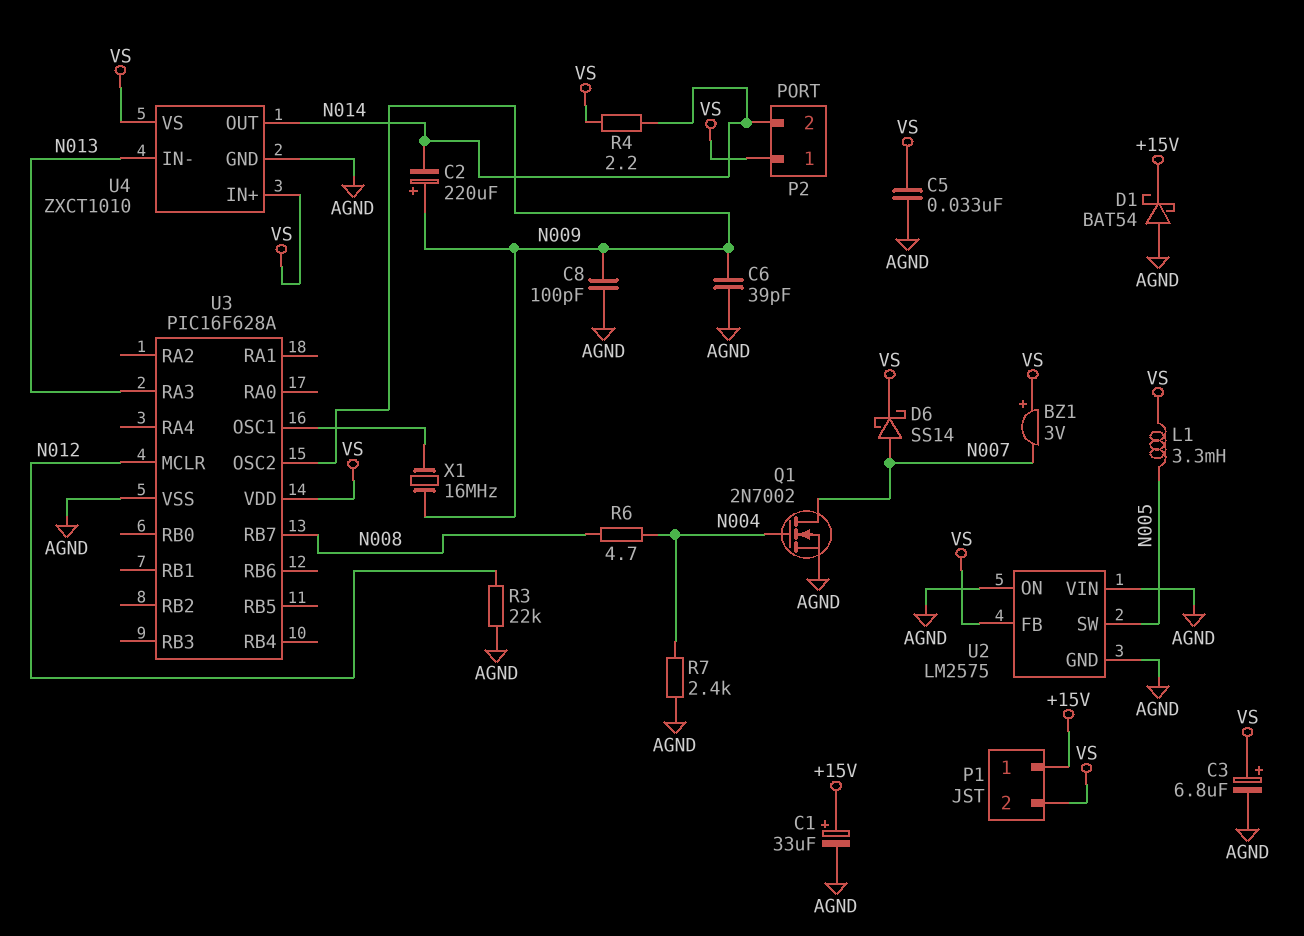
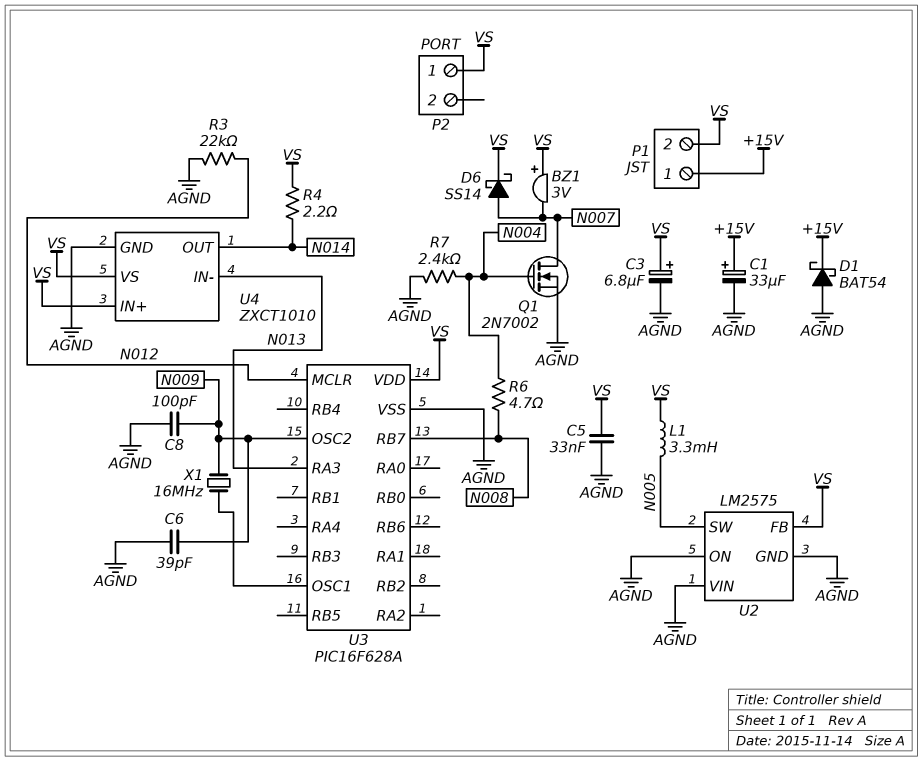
C2: 220uF (plus N009, minus N014) -> none
P2 pin 2: N014 -> none

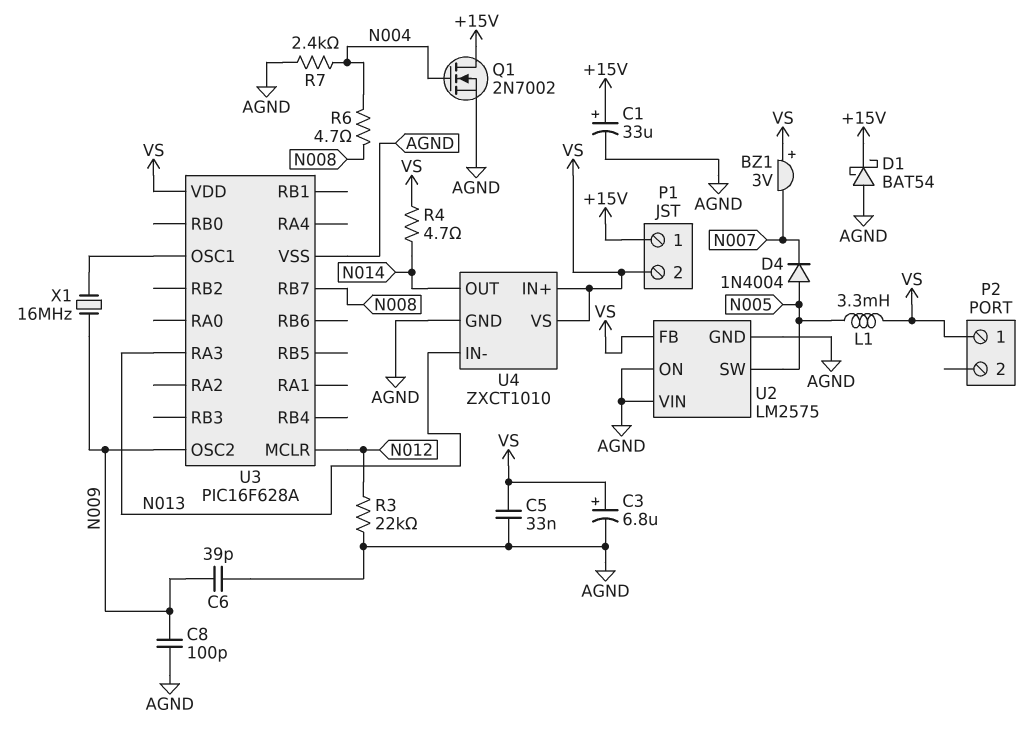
D4: none -> diode 1N4004 (A N005, K N007)
D6: schottky SS14 (A N007, K VS) -> none
Q1: NMOS 2N7002 (G N004, D N007, S AGND) -> NMOS 2N7002 (G N004, D +15V, S AGND)
R4: 2.2 (N014, VS) -> 4.7 (N014, VS)

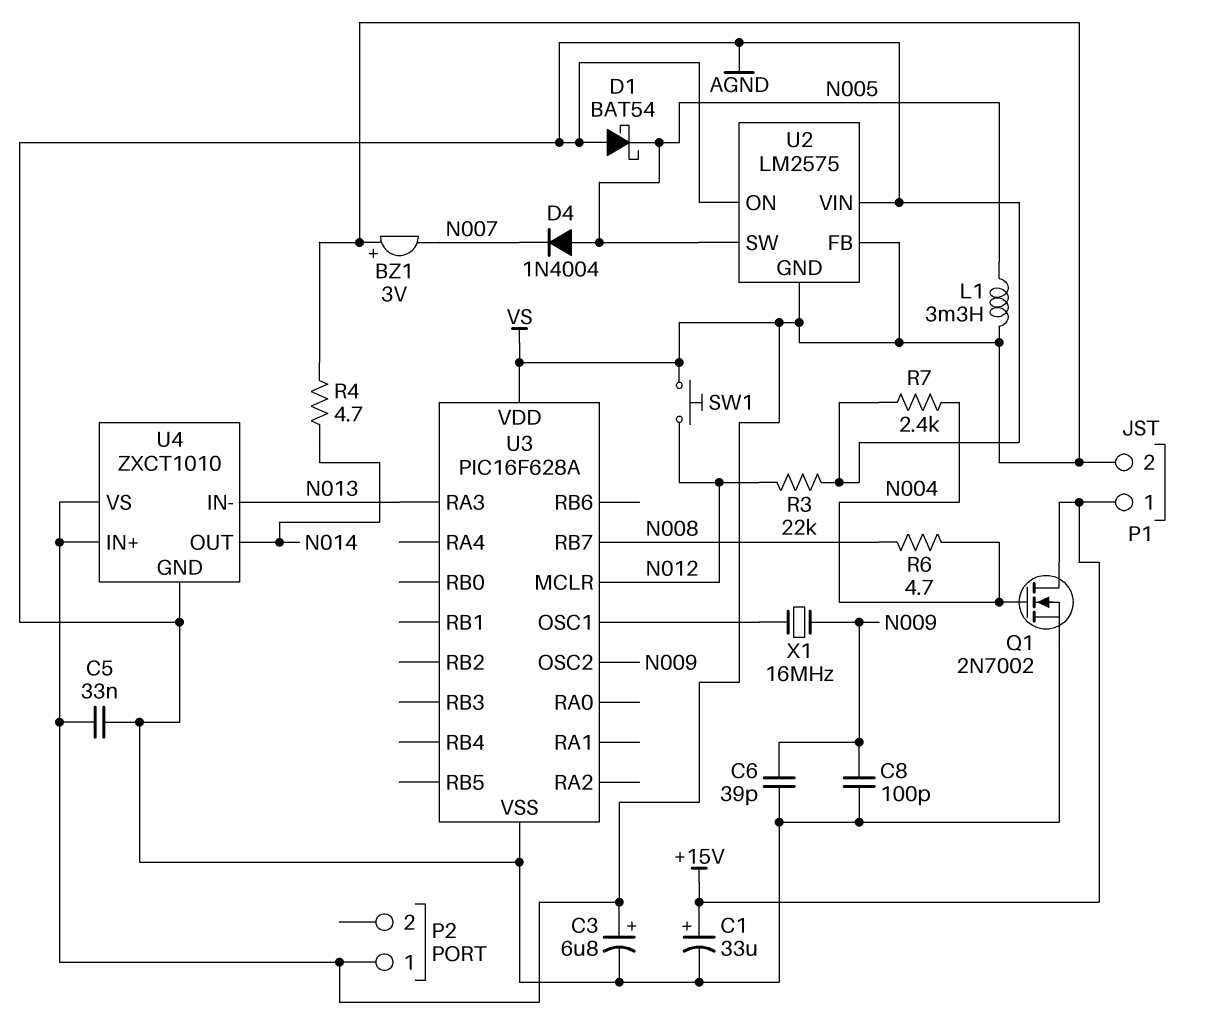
D1: schottky BAT54 (A AGND, K +15V) -> schottky BAT54 (A AGND, K N005)
SW1: none -> button (N012, VS)
U2 pin GND: AGND -> VS

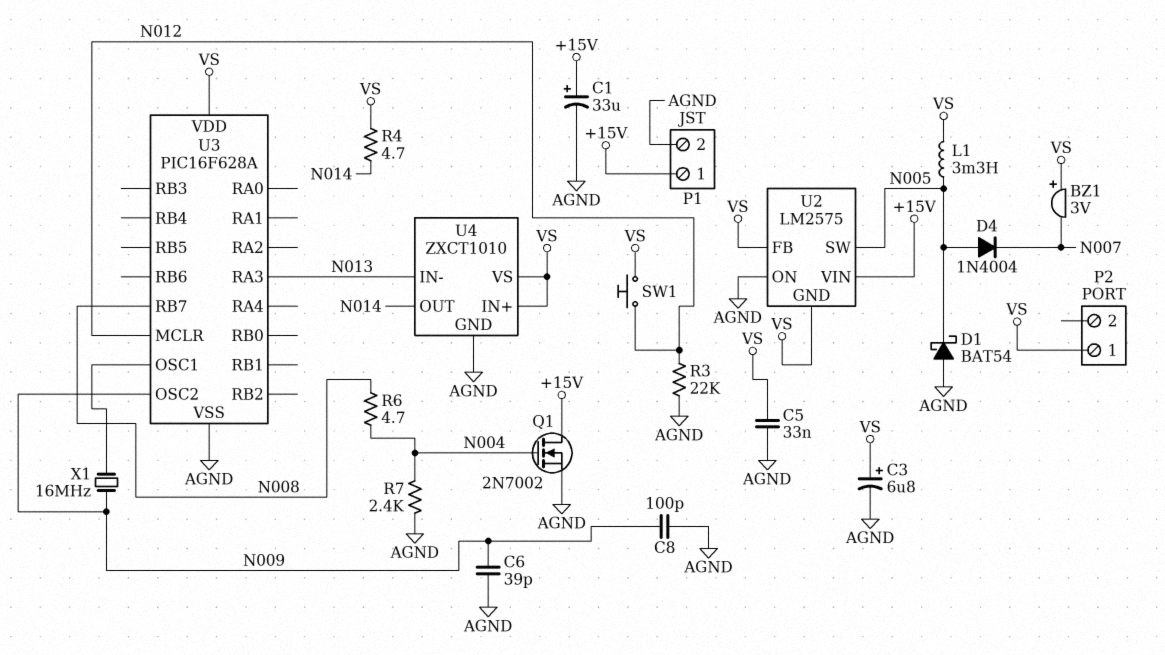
P1 pin 2: VS -> AGND
U2 pin VIN: AGND -> +15V

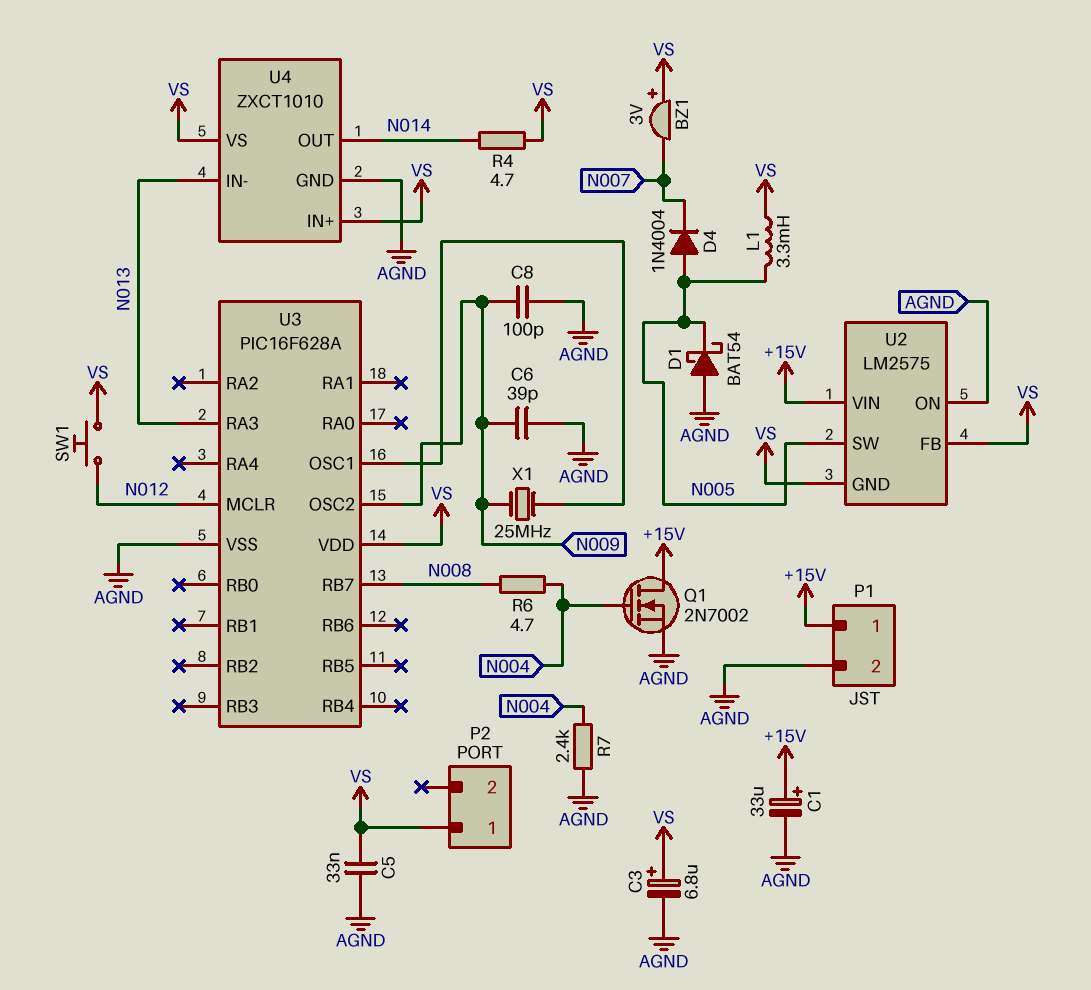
R3: 22k (AGND, N012) -> none
X1: 16MHz (N009, U3/OSC1) -> 25MHz (N009, U3/OSC1)

